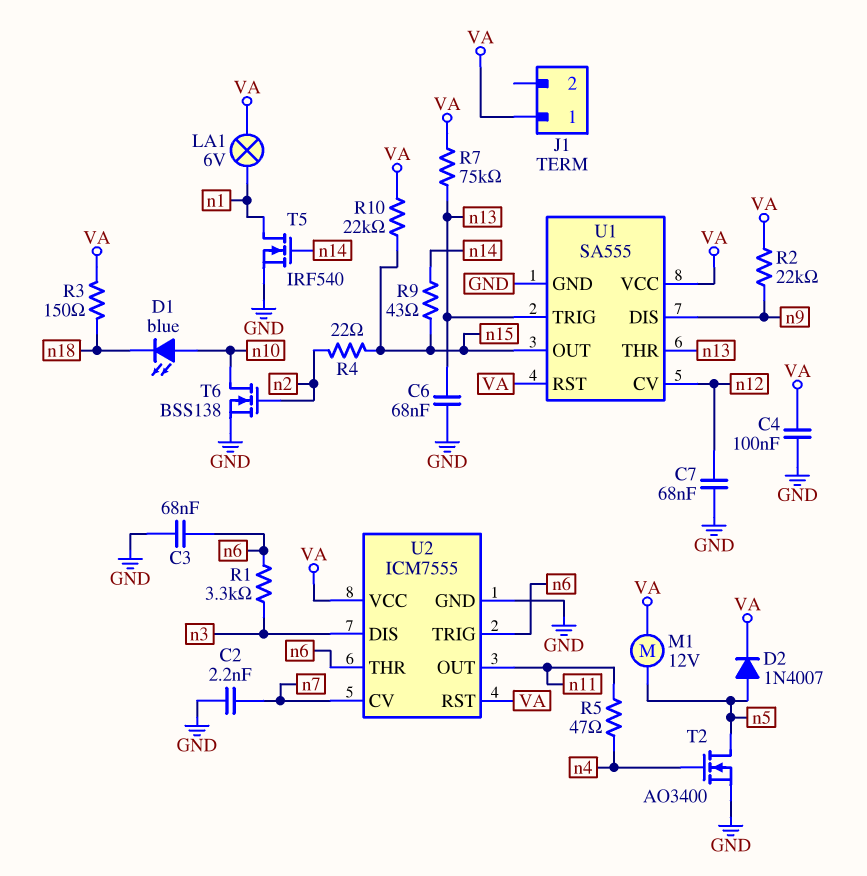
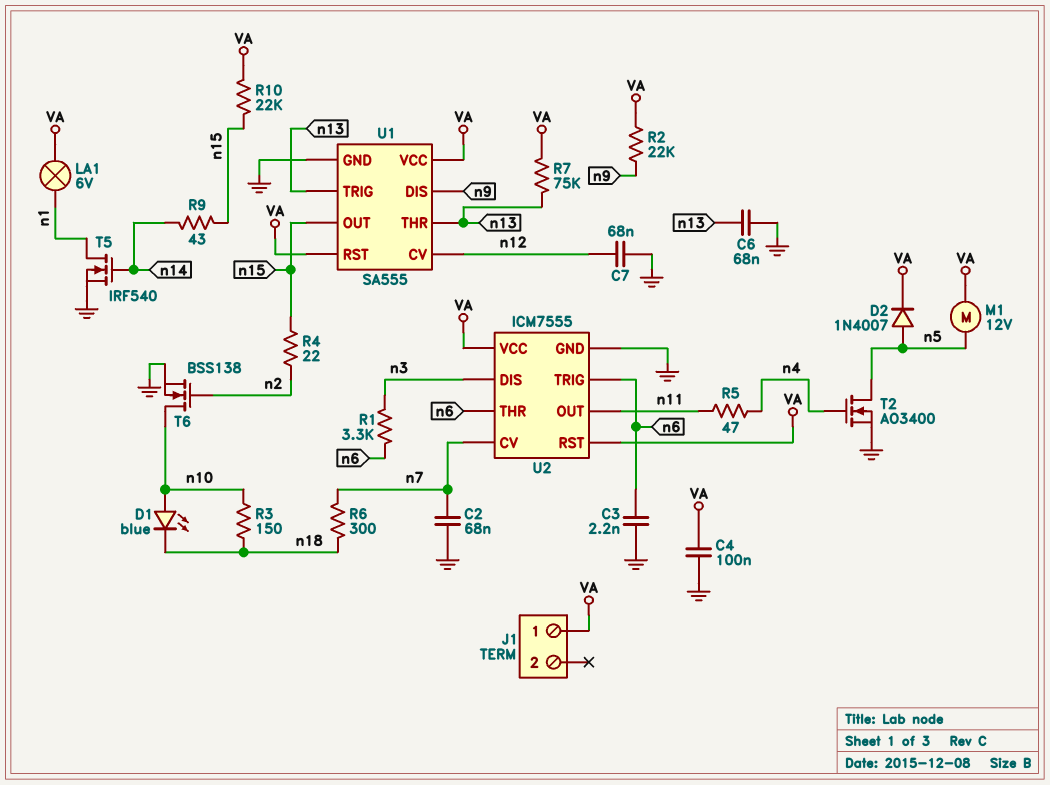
C2: 2.2nF (GND, n7) -> 68nF (GND, n7)
C3: 68nF (GND, n6) -> 2.2nF (GND, n6)
R3: 150 (VA, n18) -> 150 (n10, n18)
R6: none -> 300 (n7, n18)

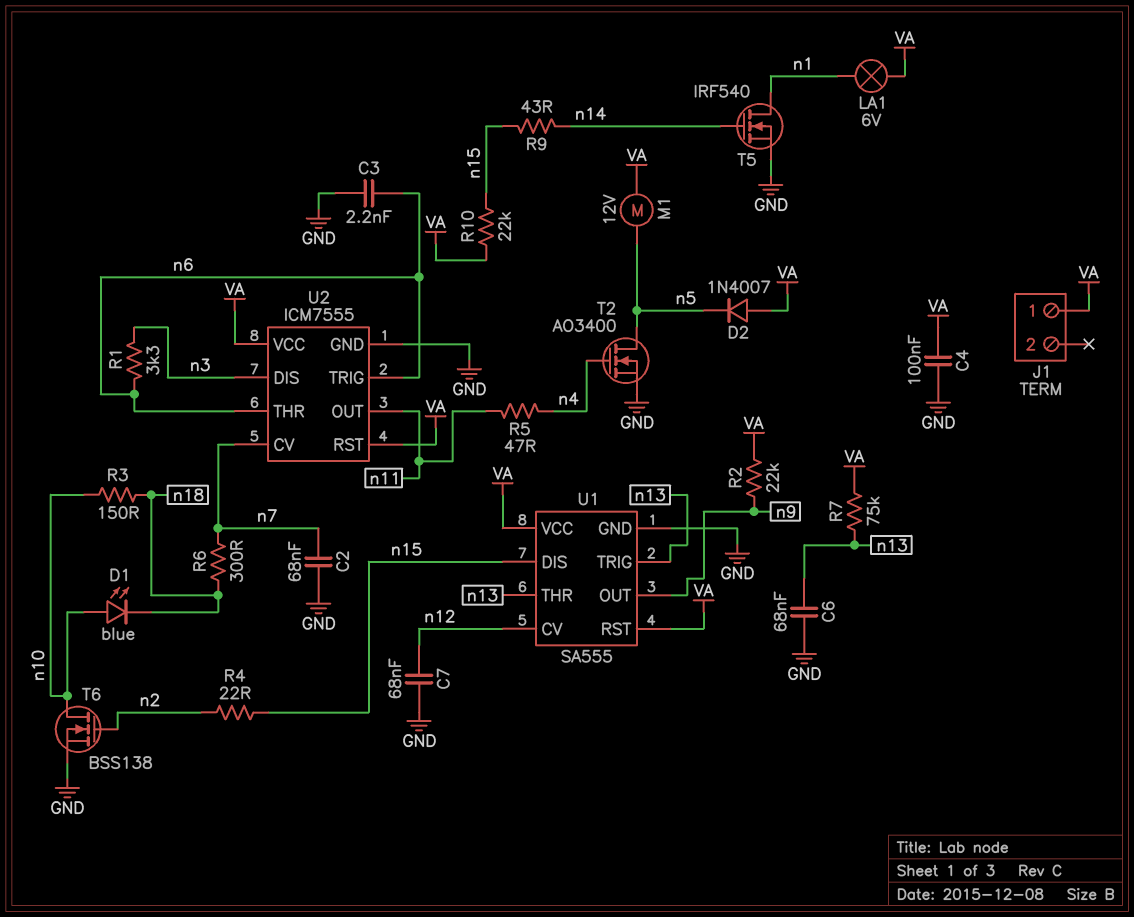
D2: diode 1N4007 (A n5, K VA) -> diode 1N4007 (A VA, K n5)
U1 pin DIS: n9 -> n15
U1 pin OUT: n15 -> n9

